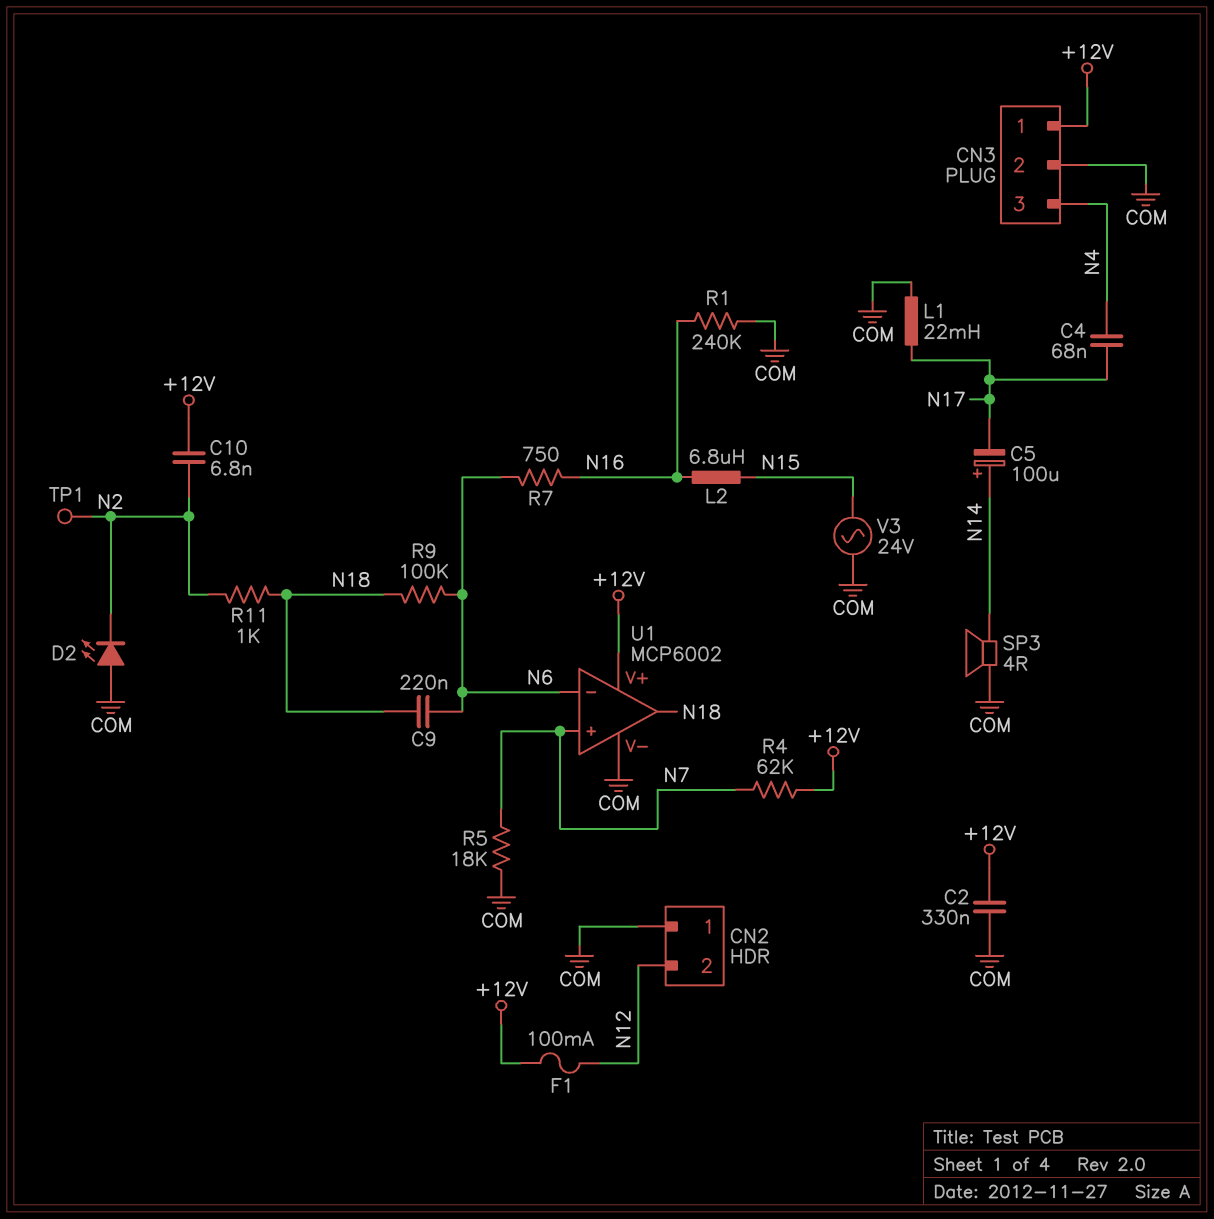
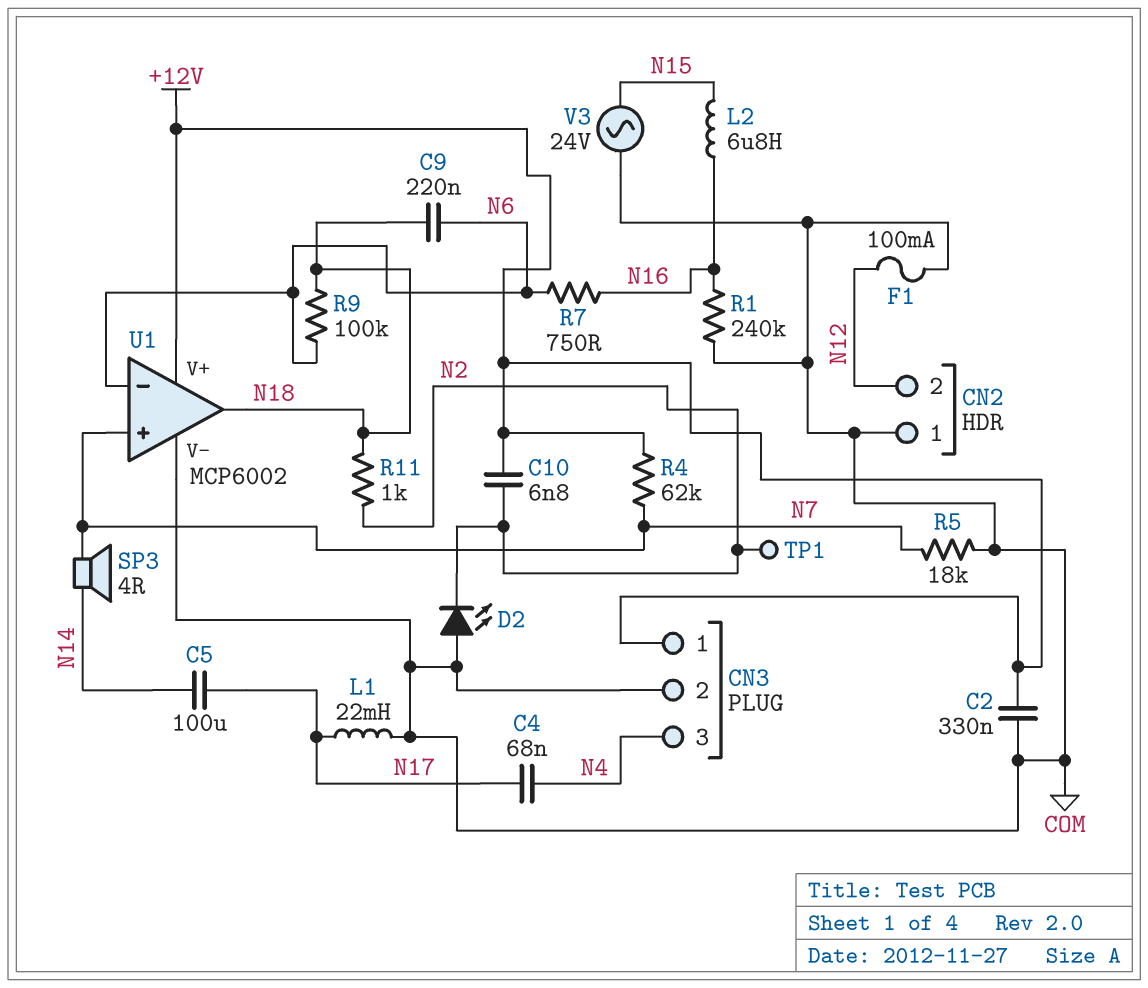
C5: 100uF (plus N14, minus N17) -> 100uF (N14, N17)
F1: 100mA (+12V, N12) -> 100mA (COM, N12)
SP3: speaker 4R (COM, N14) -> speaker 4R (N7, N14)

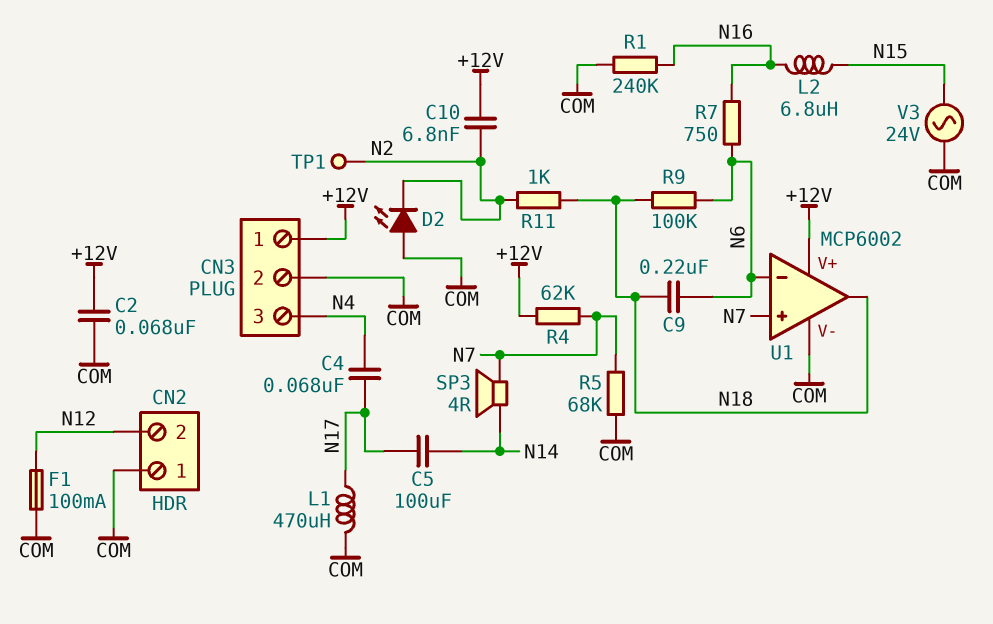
C2: 330nF (+12V, COM) -> 68nF (+12V, COM)
L1: 22mH (COM, N17) -> 470uH (COM, N17)
R5: 18k (COM, N7) -> 68k (COM, N7)

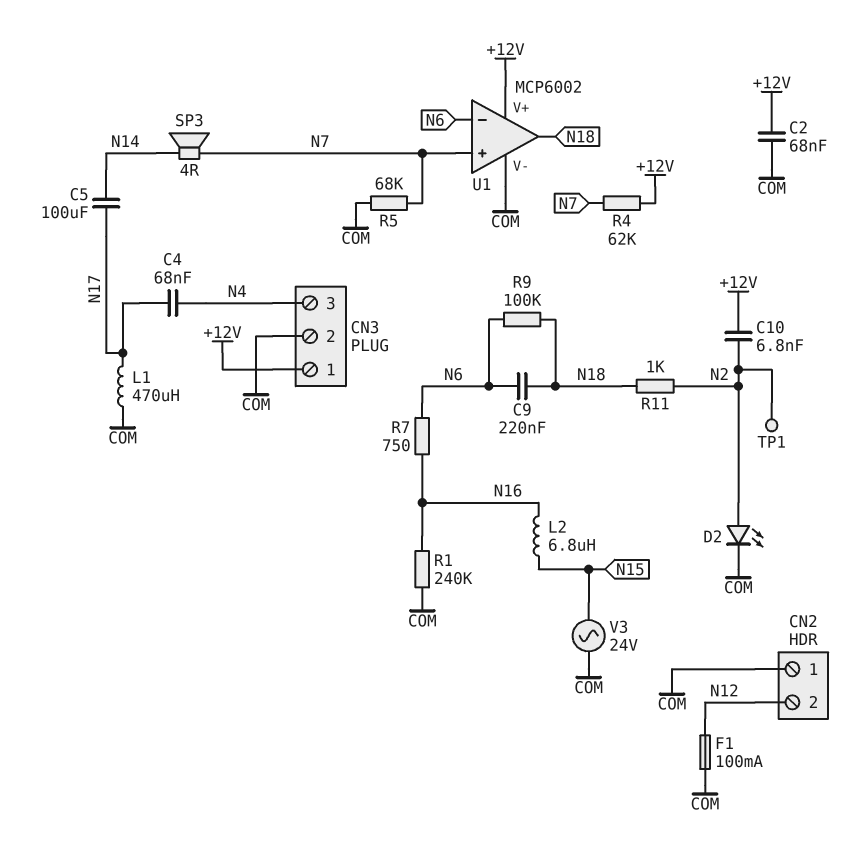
D2: LED (A COM, K N2) -> LED (A N2, K COM)

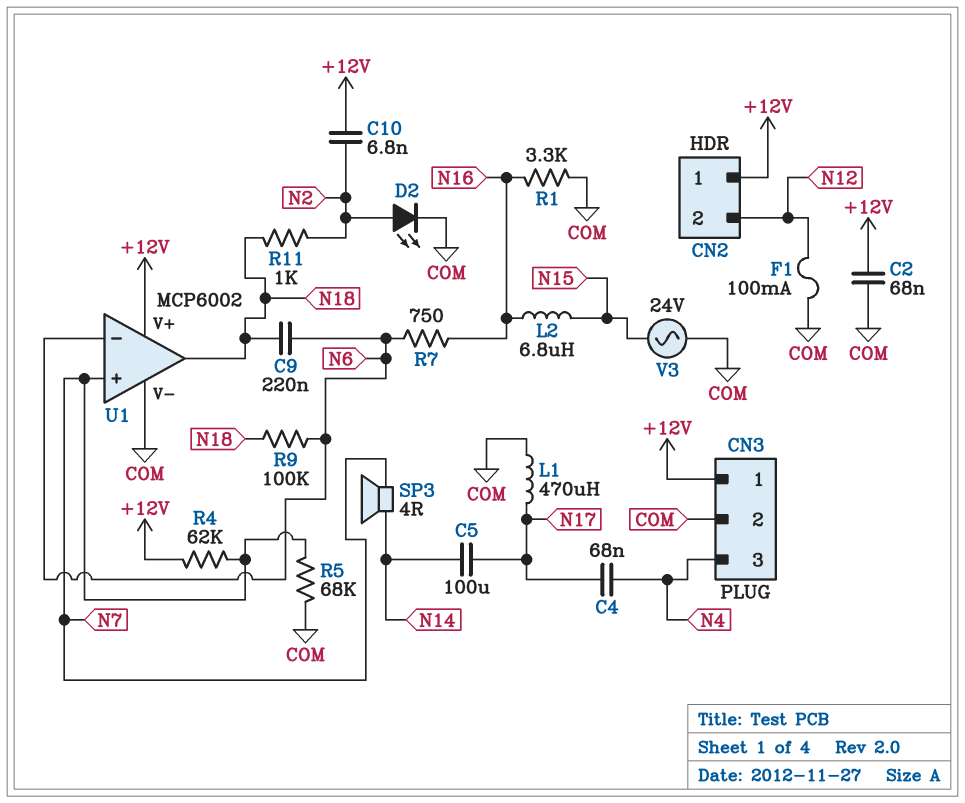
CN2 pin 1: COM -> +12V
R1: 240k (COM, N16) -> 3.3k (COM, N16)
TP1: test point (N2) -> none

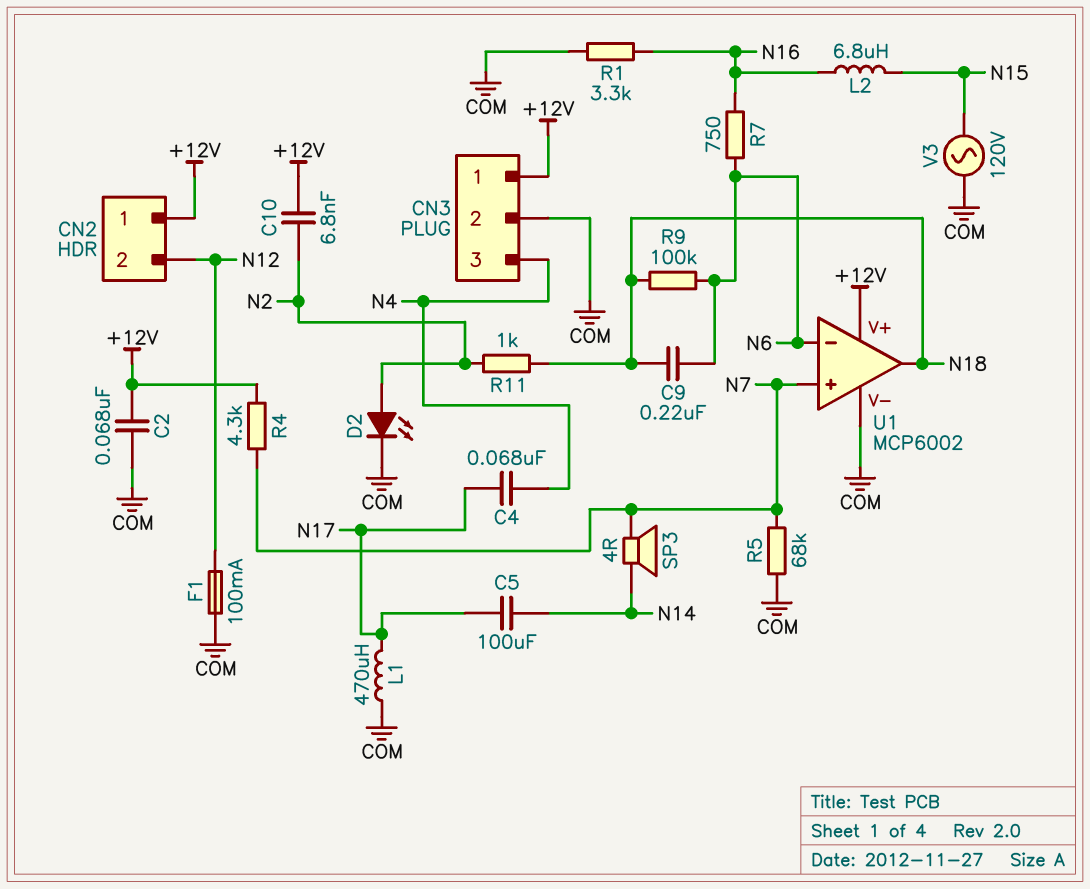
R4: 62k (+12V, N7) -> 4.3k (+12V, N7)
V3: AC 24V (COM, N15) -> AC 120V (COM, N15)

